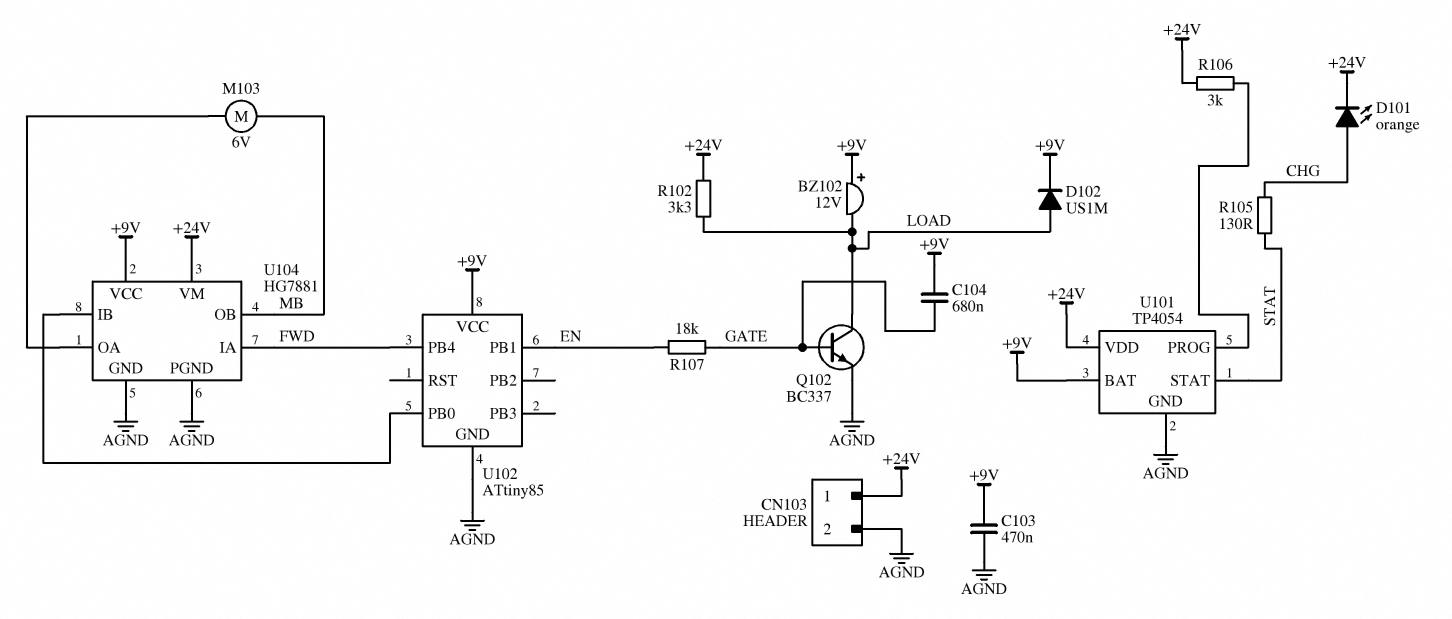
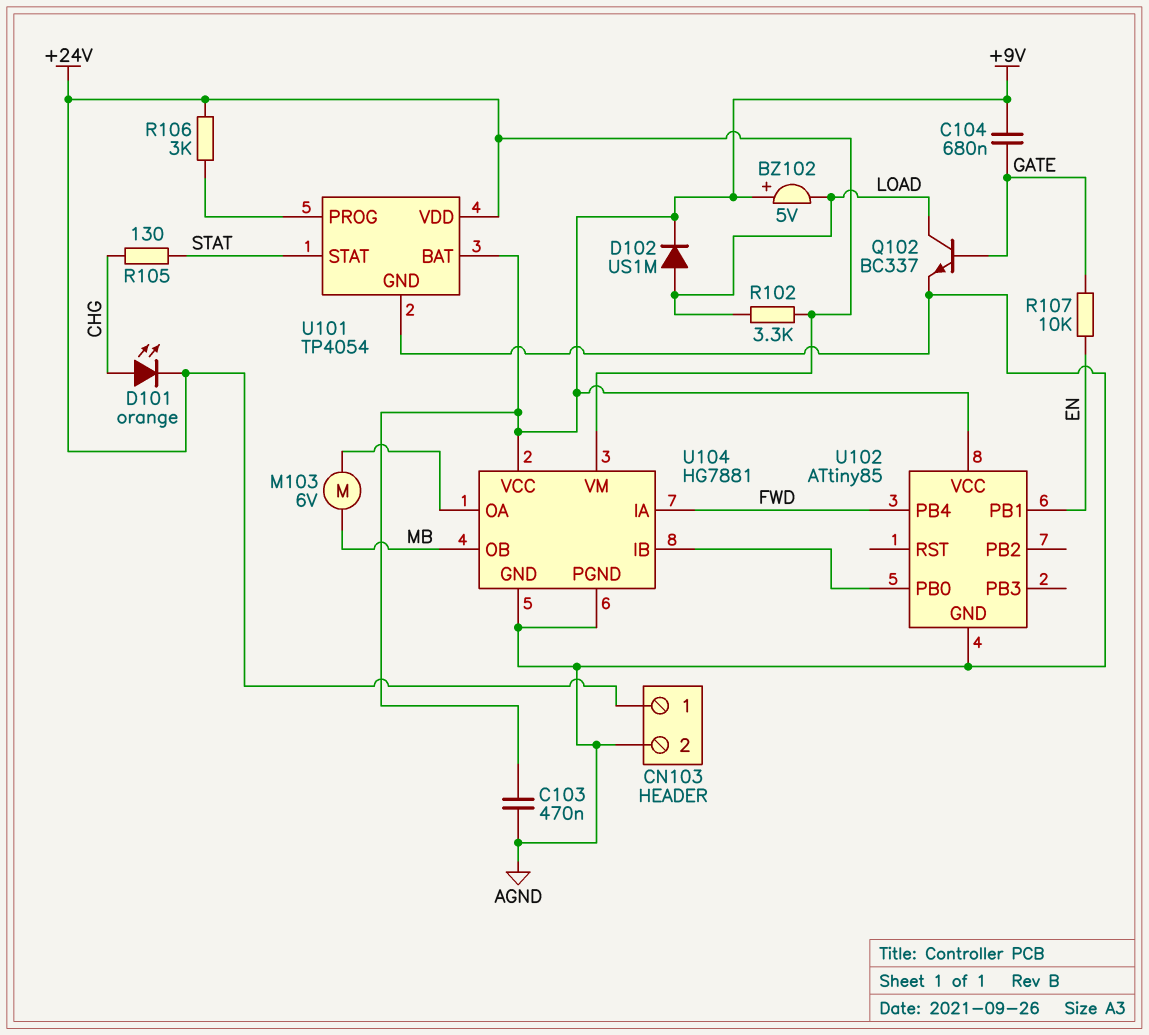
BZ102: buzzer 12V (plus +9V, minus LOAD) -> buzzer 5V (plus +9V, minus LOAD)
R107: 18k (EN, GATE) -> 10k (EN, GATE)

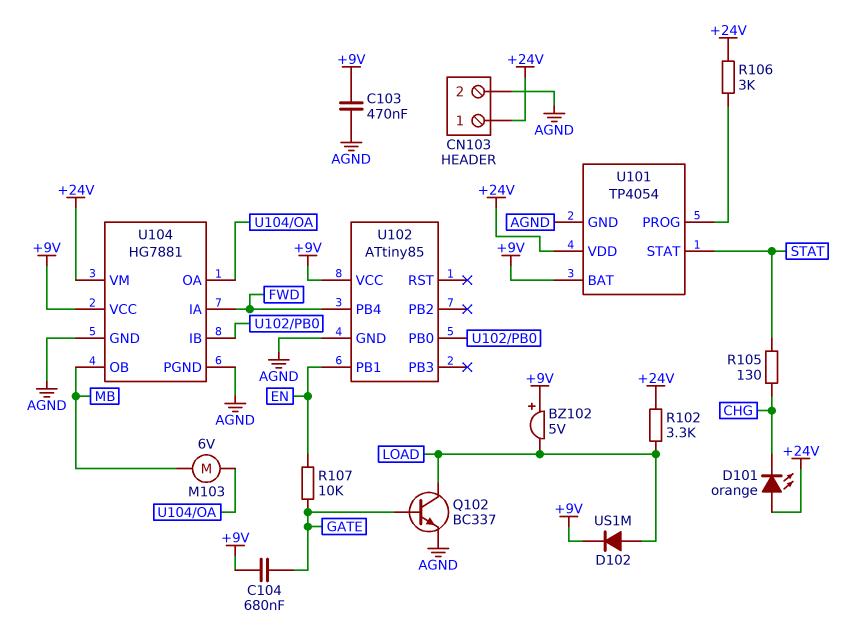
D101: LED orange (A CHG, K +24V) -> LED orange (A +24V, K CHG)

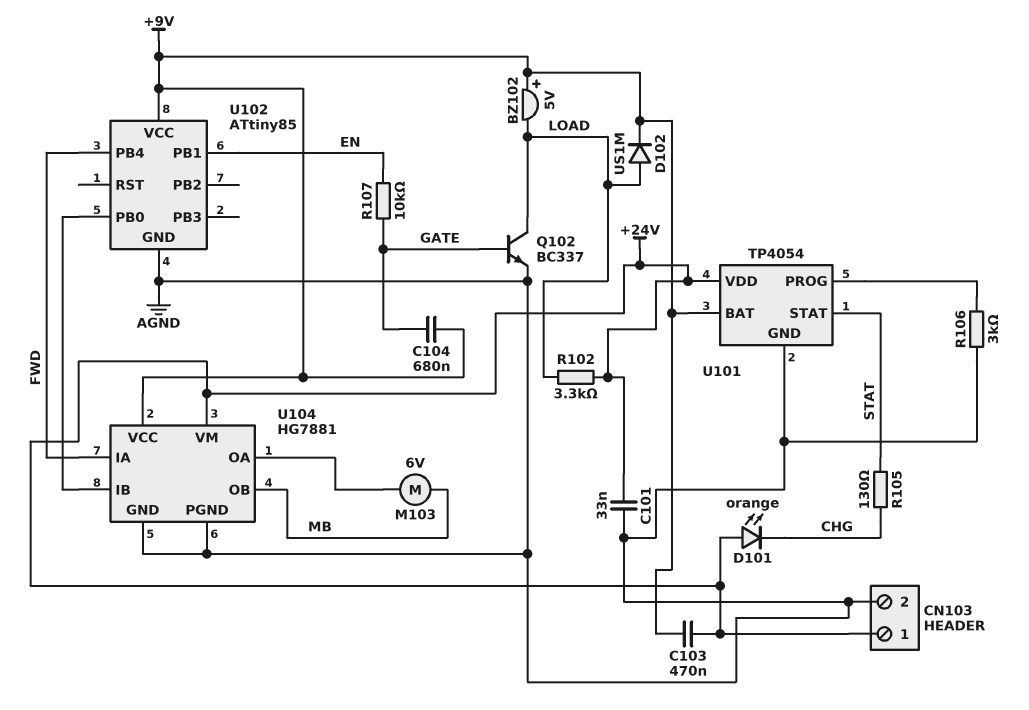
C101: none -> 33nF (+24V, AGND)
C103: 470nF (+9V, AGND) -> 470nF (+9V, +24V)
R106: 3k (+24V, U101/PROG) -> 3k (AGND, U101/PROG)

